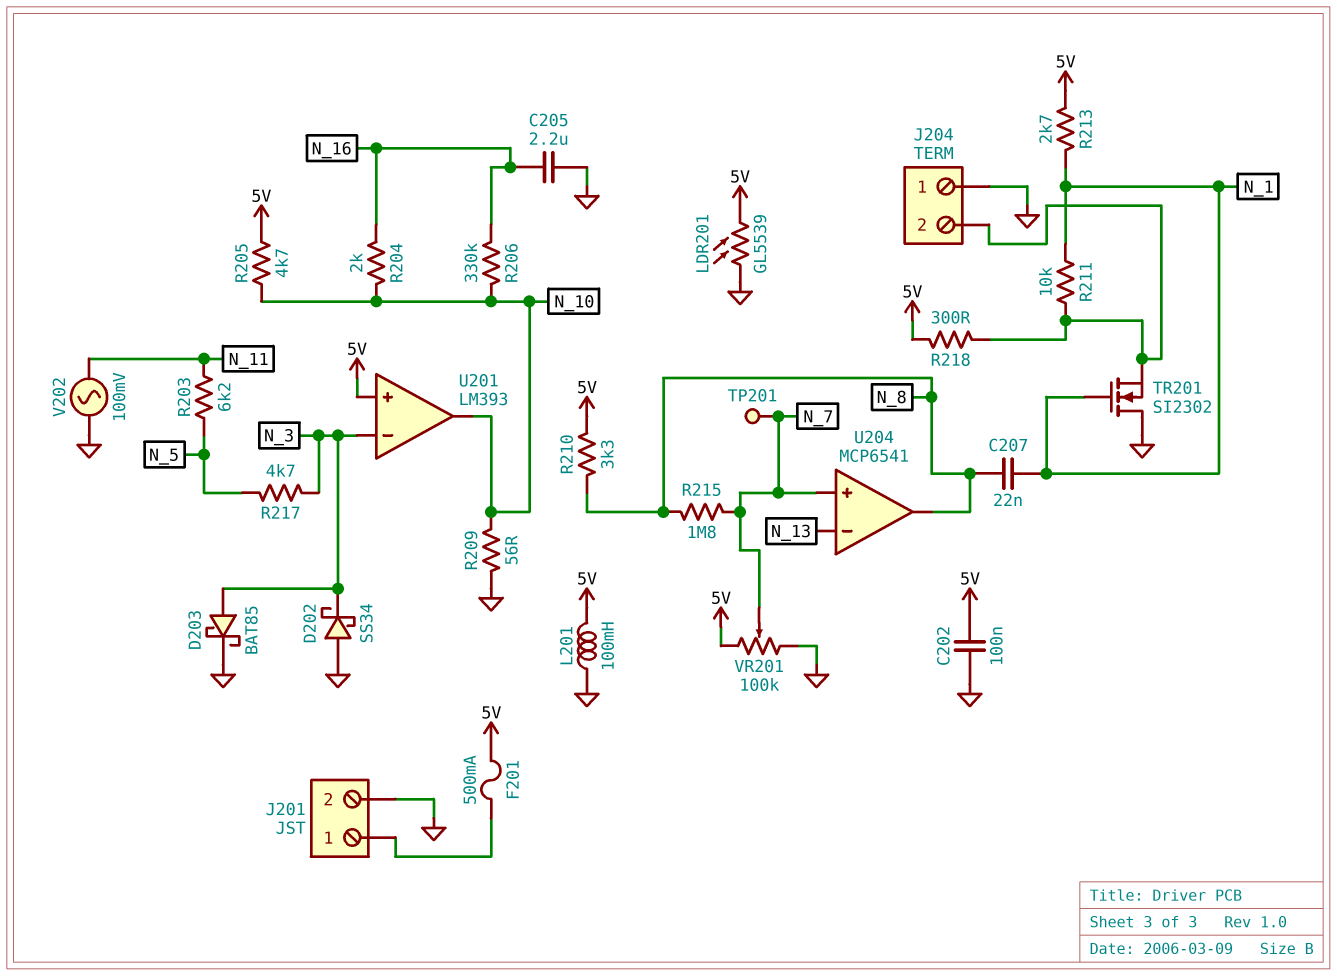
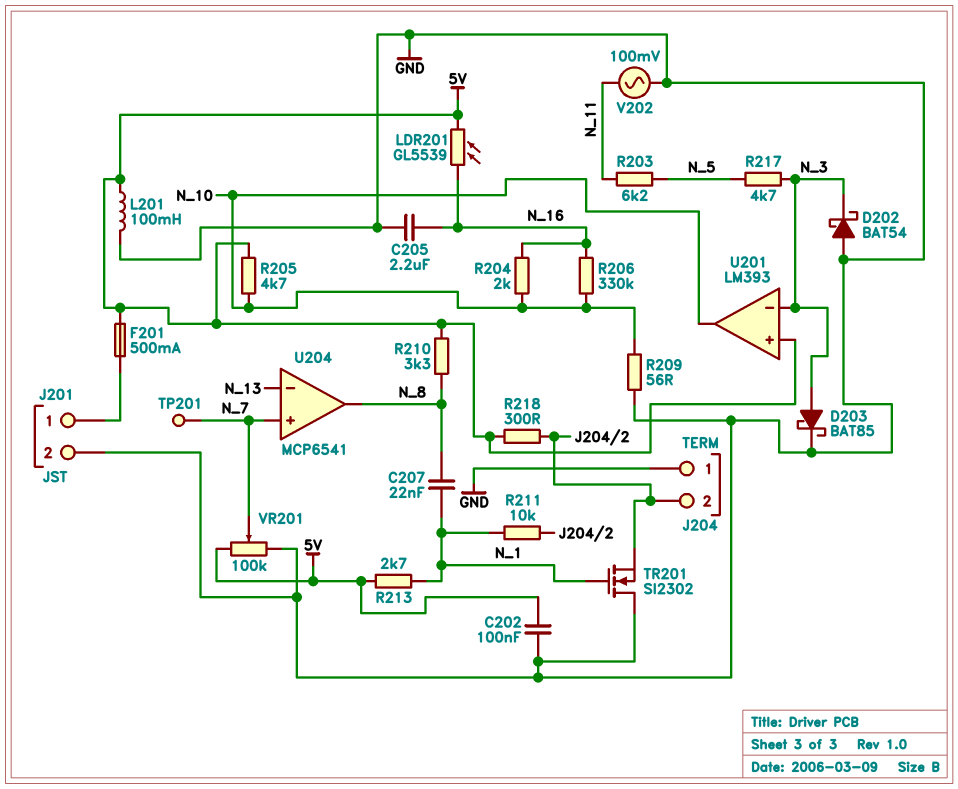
D202: schottky SS34 (A GND, K N_3) -> schottky BAT54 (A GND, K N_3)
LDR201: GL5539 (5V, GND) -> GL5539 (5V, N_16)
R215: 1.8M (N_7, N_8) -> none

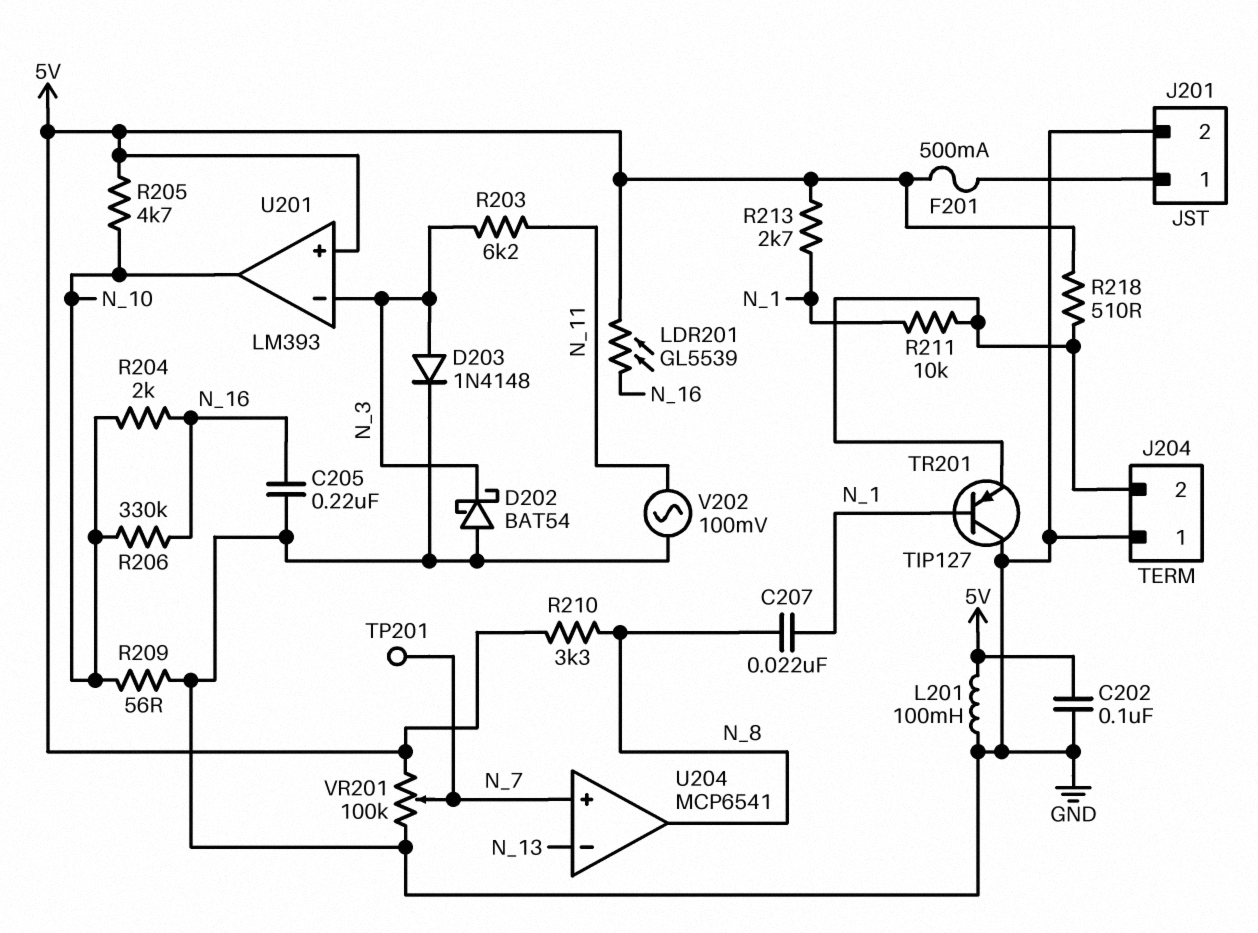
C205: 2.2uF (GND, N_16) -> 220nF (GND, N_16)
D203: schottky BAT85 (A N_3, K GND) -> diode 1N4148 (A N_3, K GND)
R203: 6.2k (N_5, N_11) -> 6.2k (N_3, N_11)
R217: 4.7k (N_3, N_5) -> none
R218: 300 (5V, J204/2) -> 510 (5V, J204/2)
TR201: NMOS SI2302 (G N_1, D GND, S J204/2) -> PNP TIP127 (B N_1, C GND, E J204/2)

